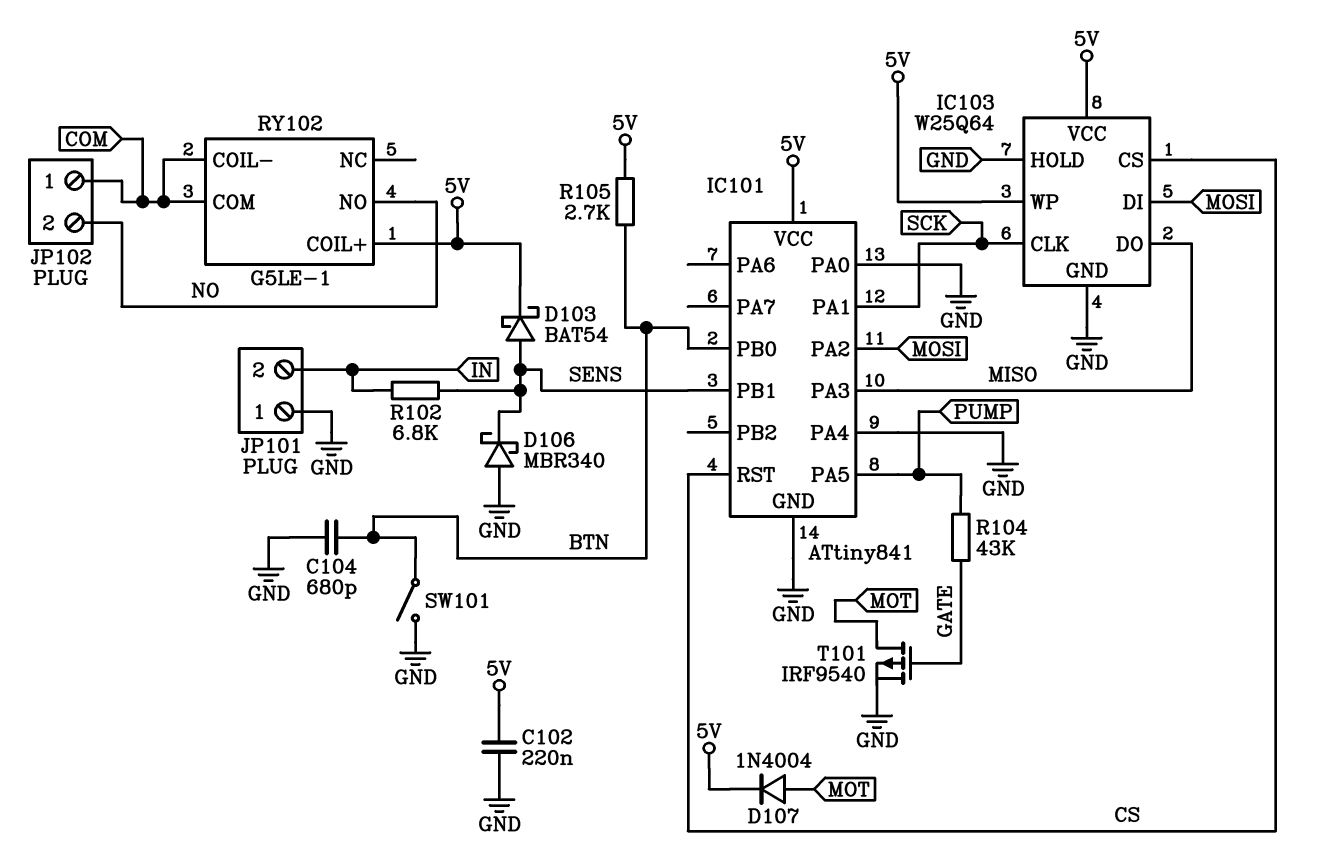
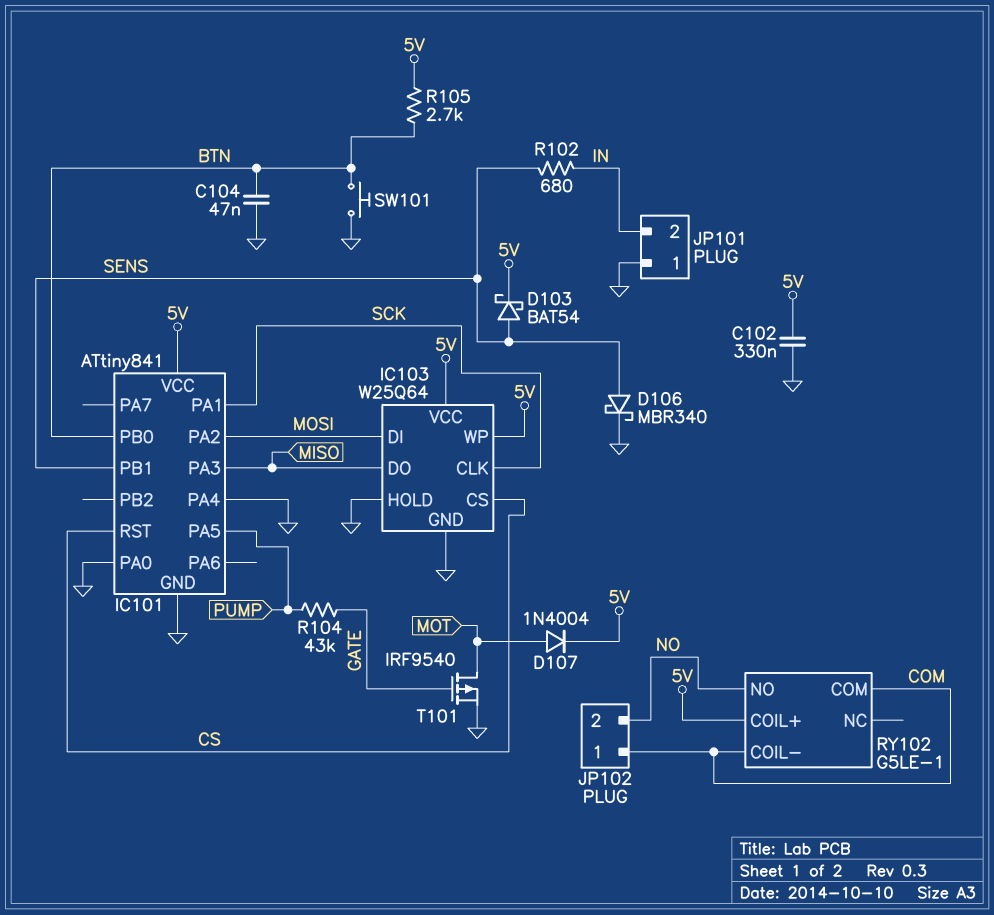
C102: 220nF (5V, GND) -> 330nF (5V, GND)
C104: 680pF (BTN, GND) -> 47nF (BTN, GND)
D106: schottky MBR340 (A GND, K SENS) -> schottky MBR340 (A SENS, K GND)
R102: 6.8k (IN, SENS) -> 680 (IN, SENS)
SW101: switch (BTN, GND) -> button (BTN, GND)

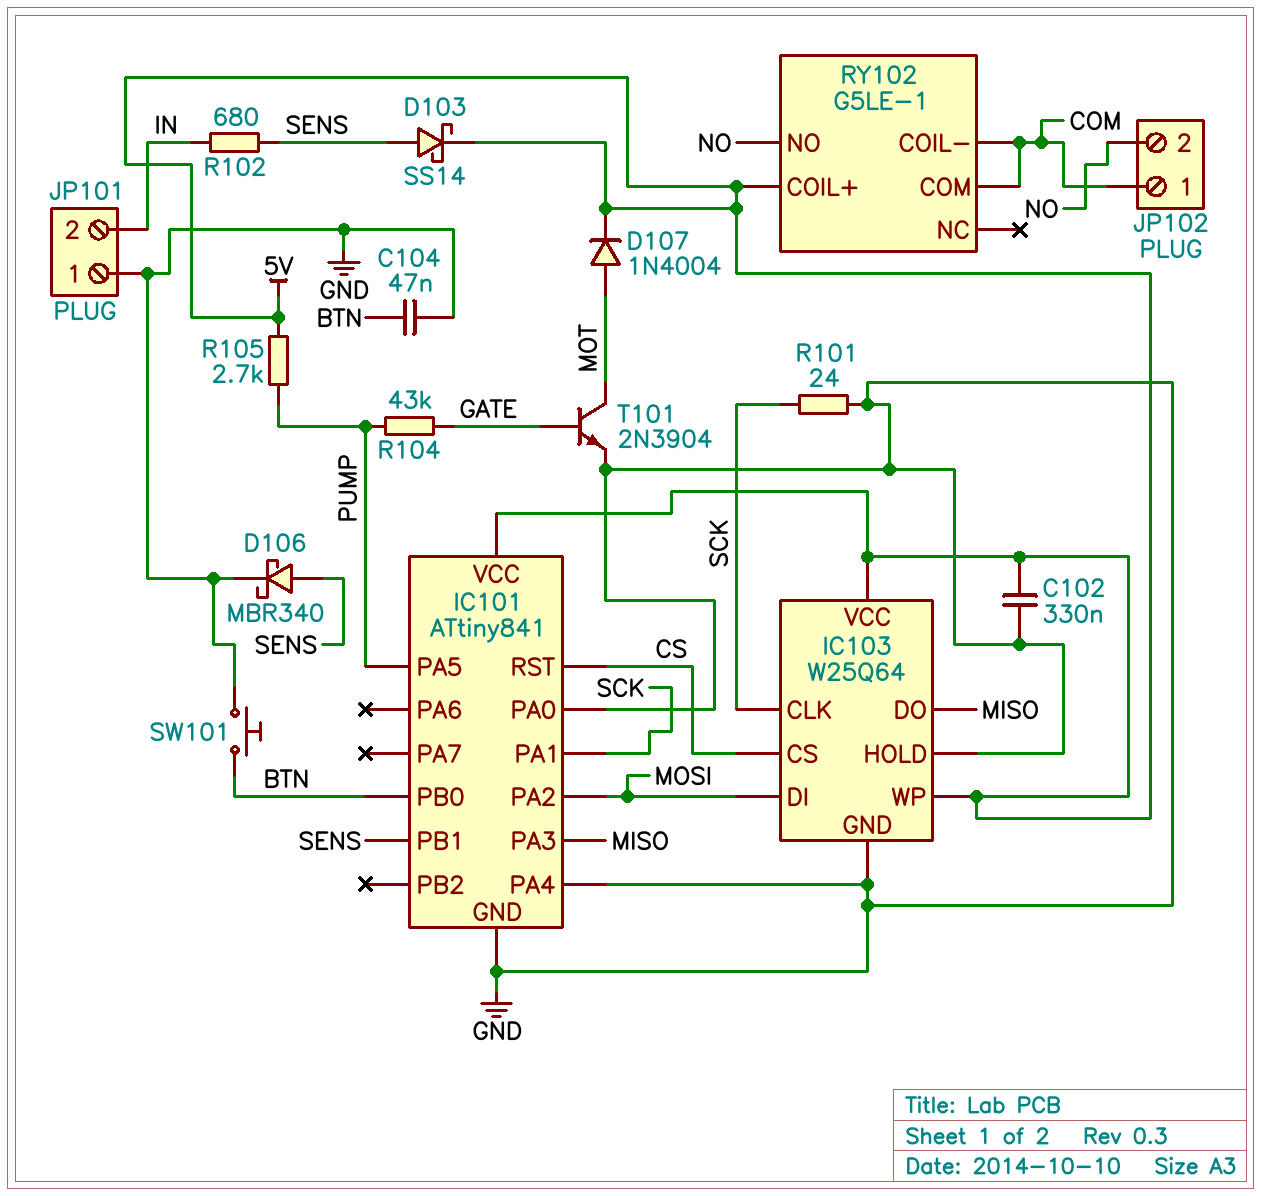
D103: schottky BAT54 (A SENS, K 5V) -> schottky SS14 (A SENS, K 5V)
R101: none -> 24 (GND, SCK)
R105: 2.7k (5V, BTN) -> 2.7k (5V, PUMP)
T101: PMOS IRF9540 (G GATE, D MOT, S GND) -> NPN 2N3904 (B GATE, C MOT, E GND)

